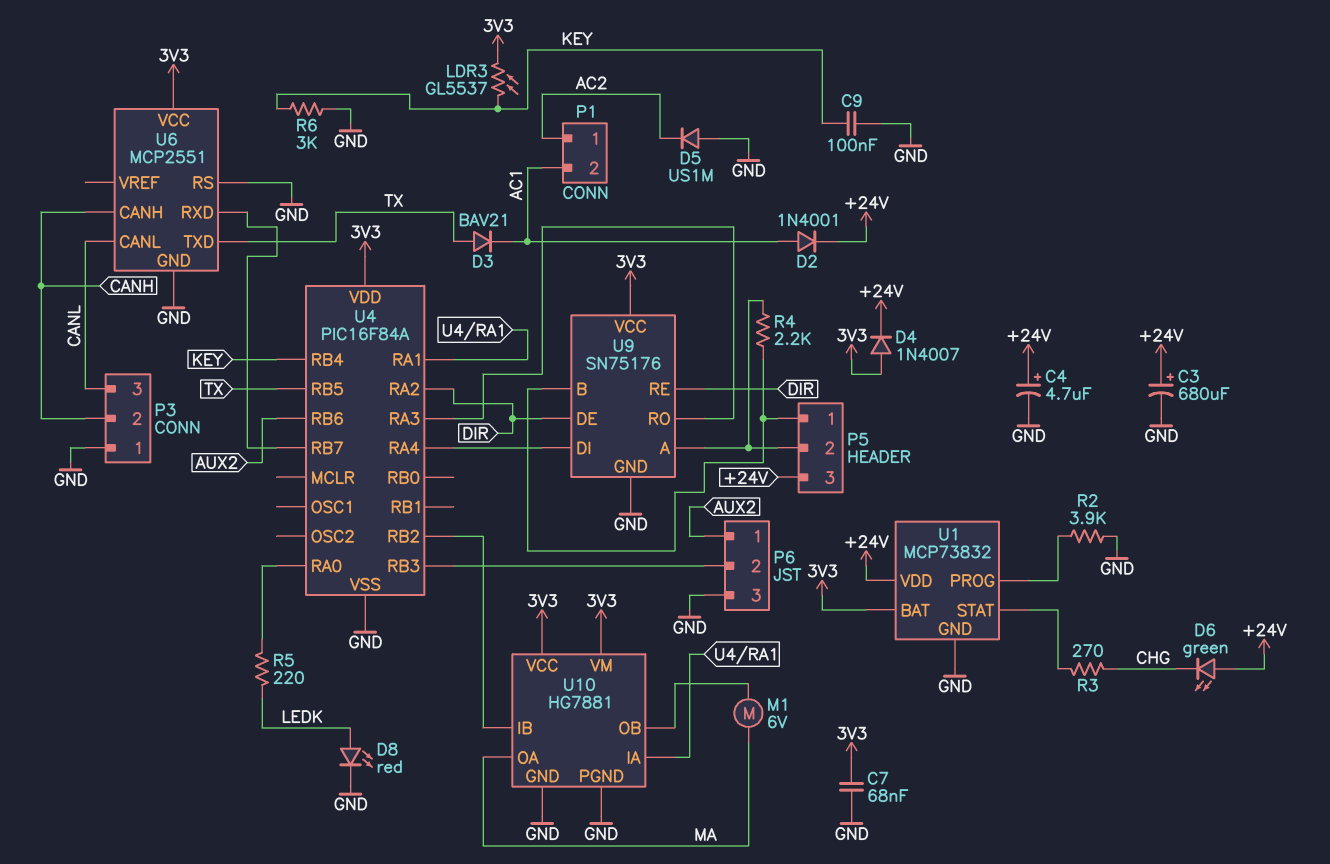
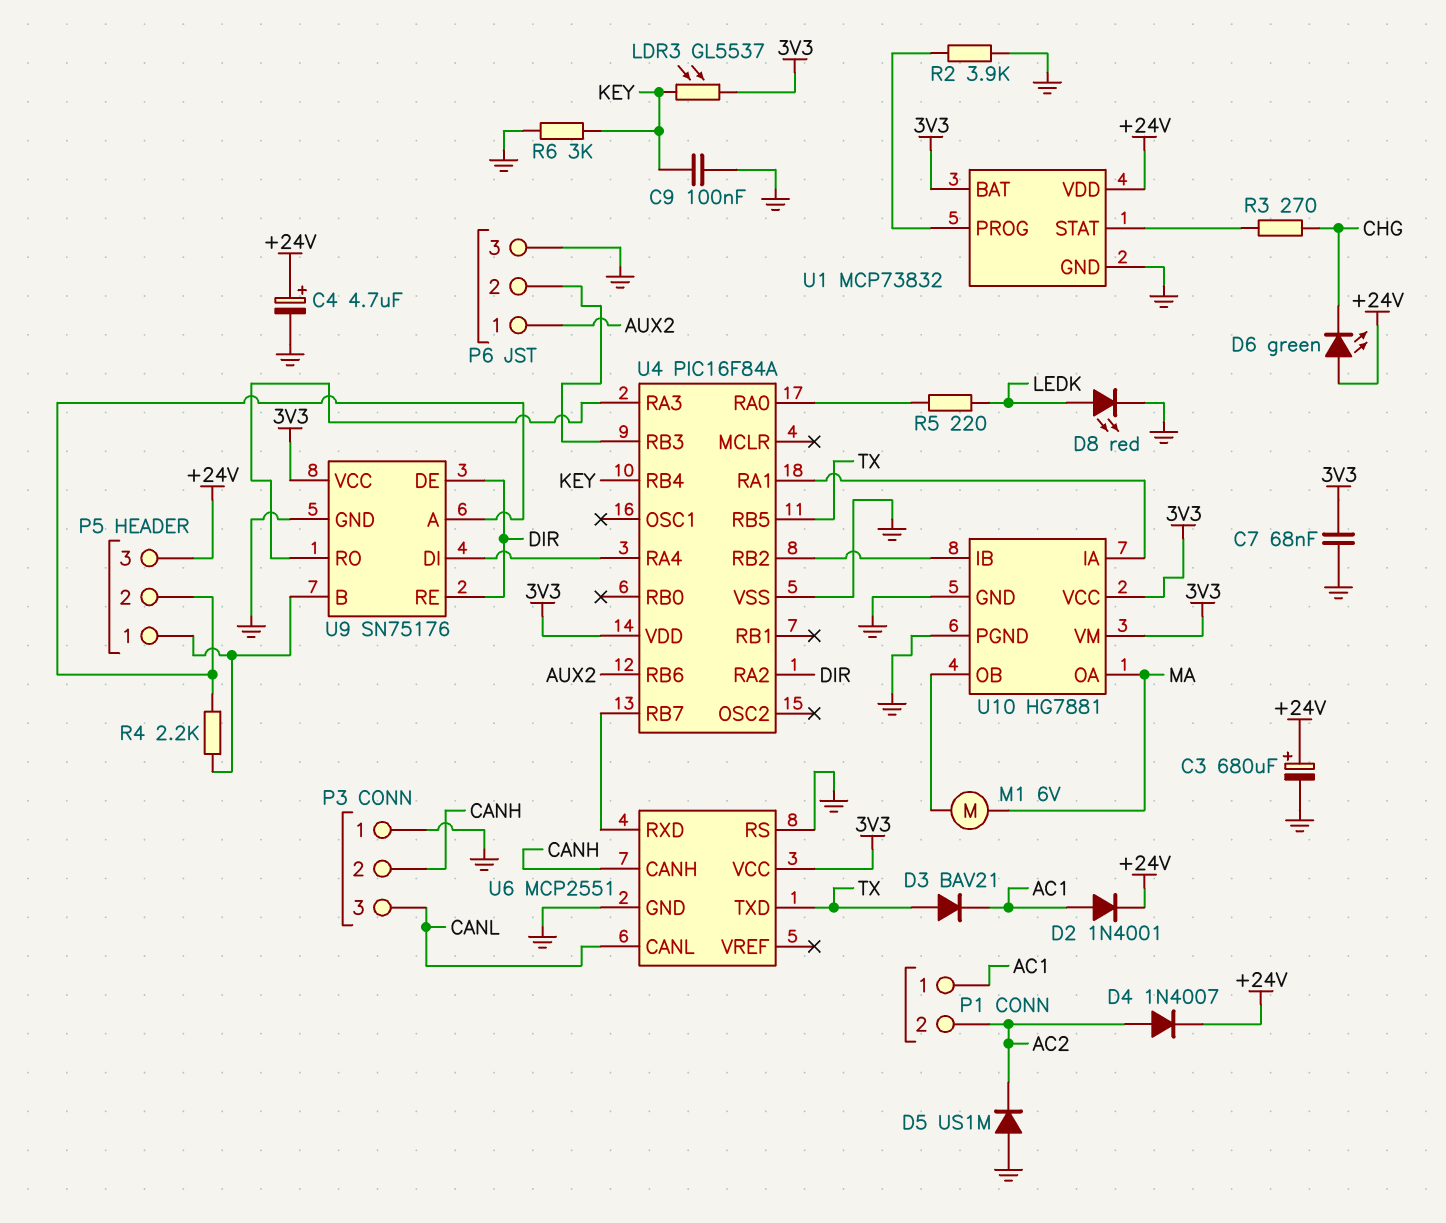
D4: diode 1N4007 (A 3V3, K +24V) -> diode 1N4007 (A AC2, K +24V)
P1 pin 1: AC2 -> AC1
P1 pin 2: AC1 -> AC2

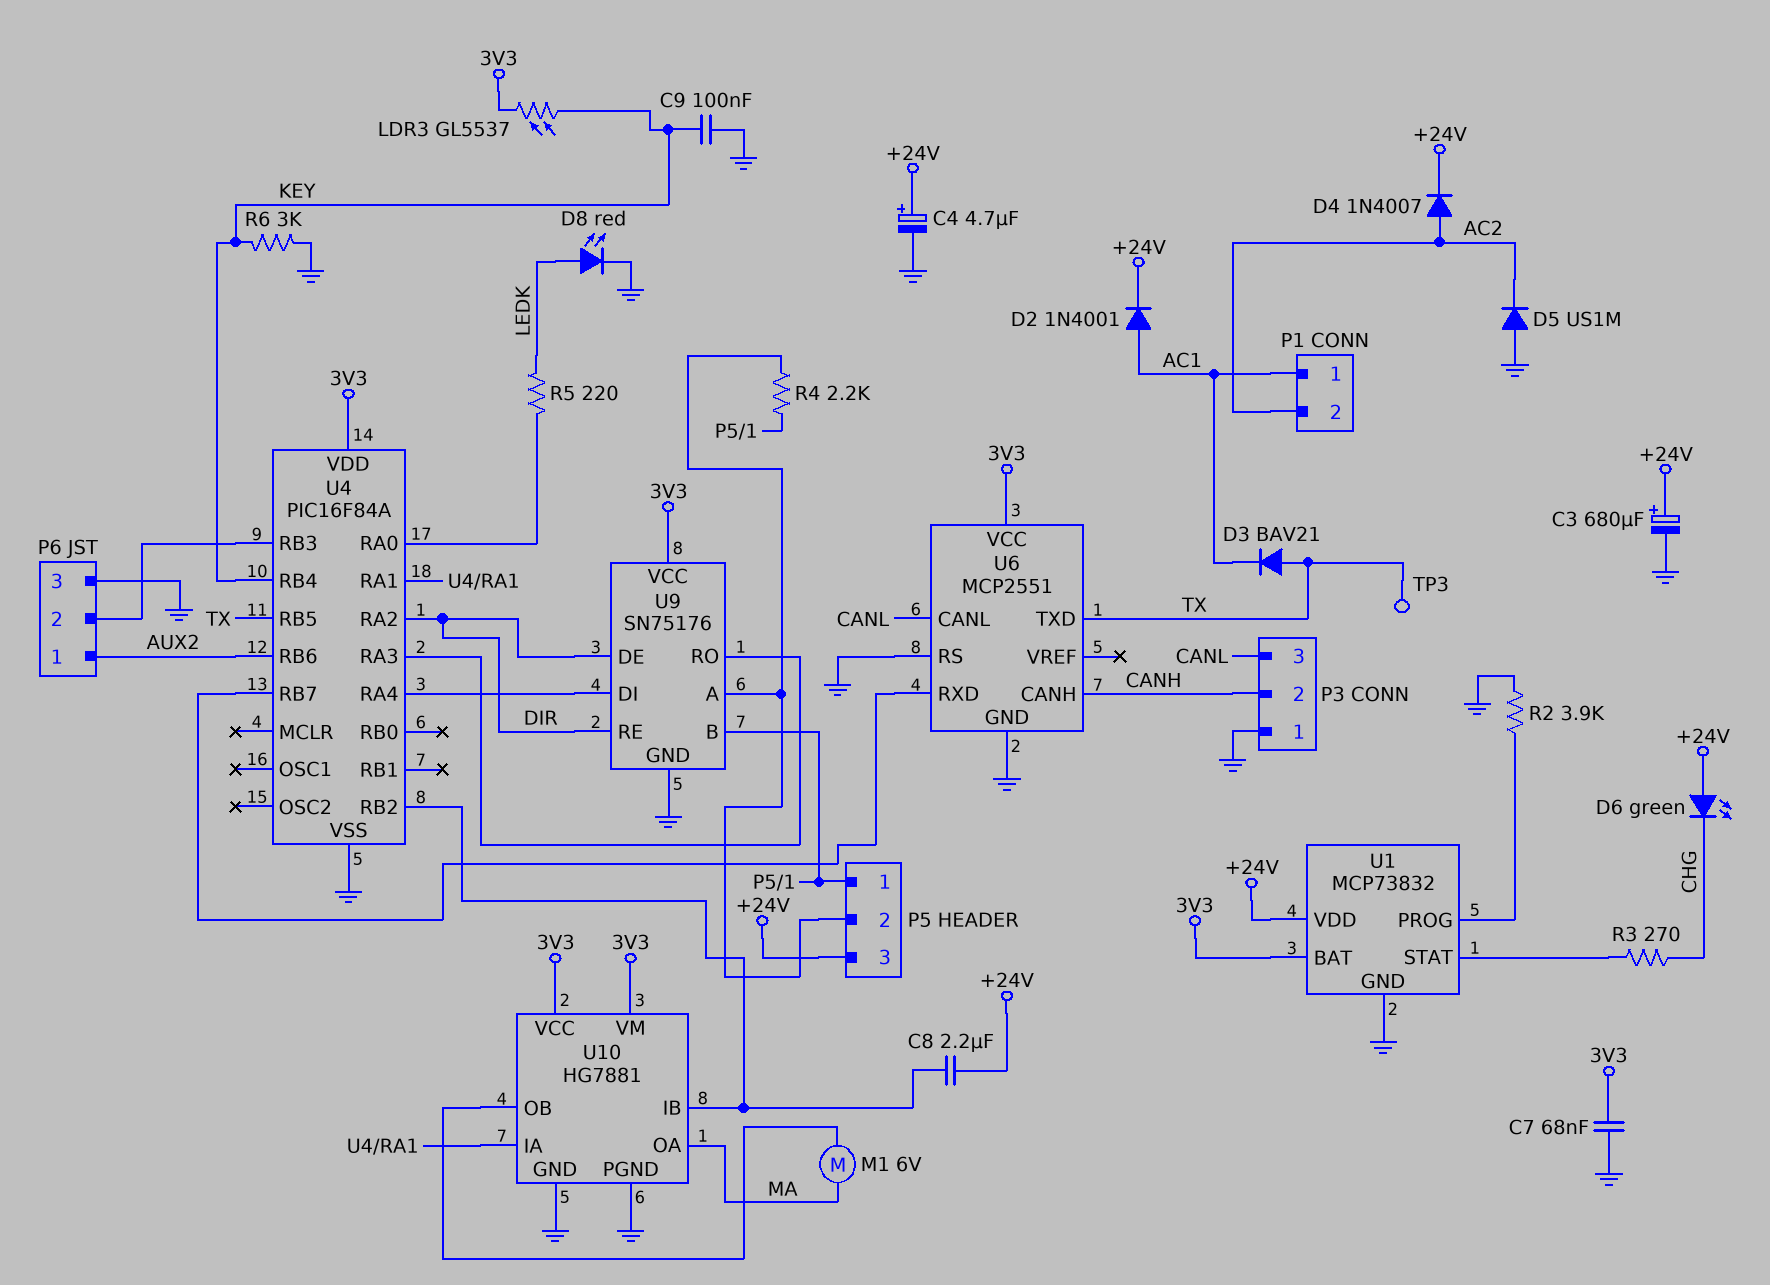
C8: none -> 2.2uF (+24V, U4/RB2)
TP3: none -> test point (TX)

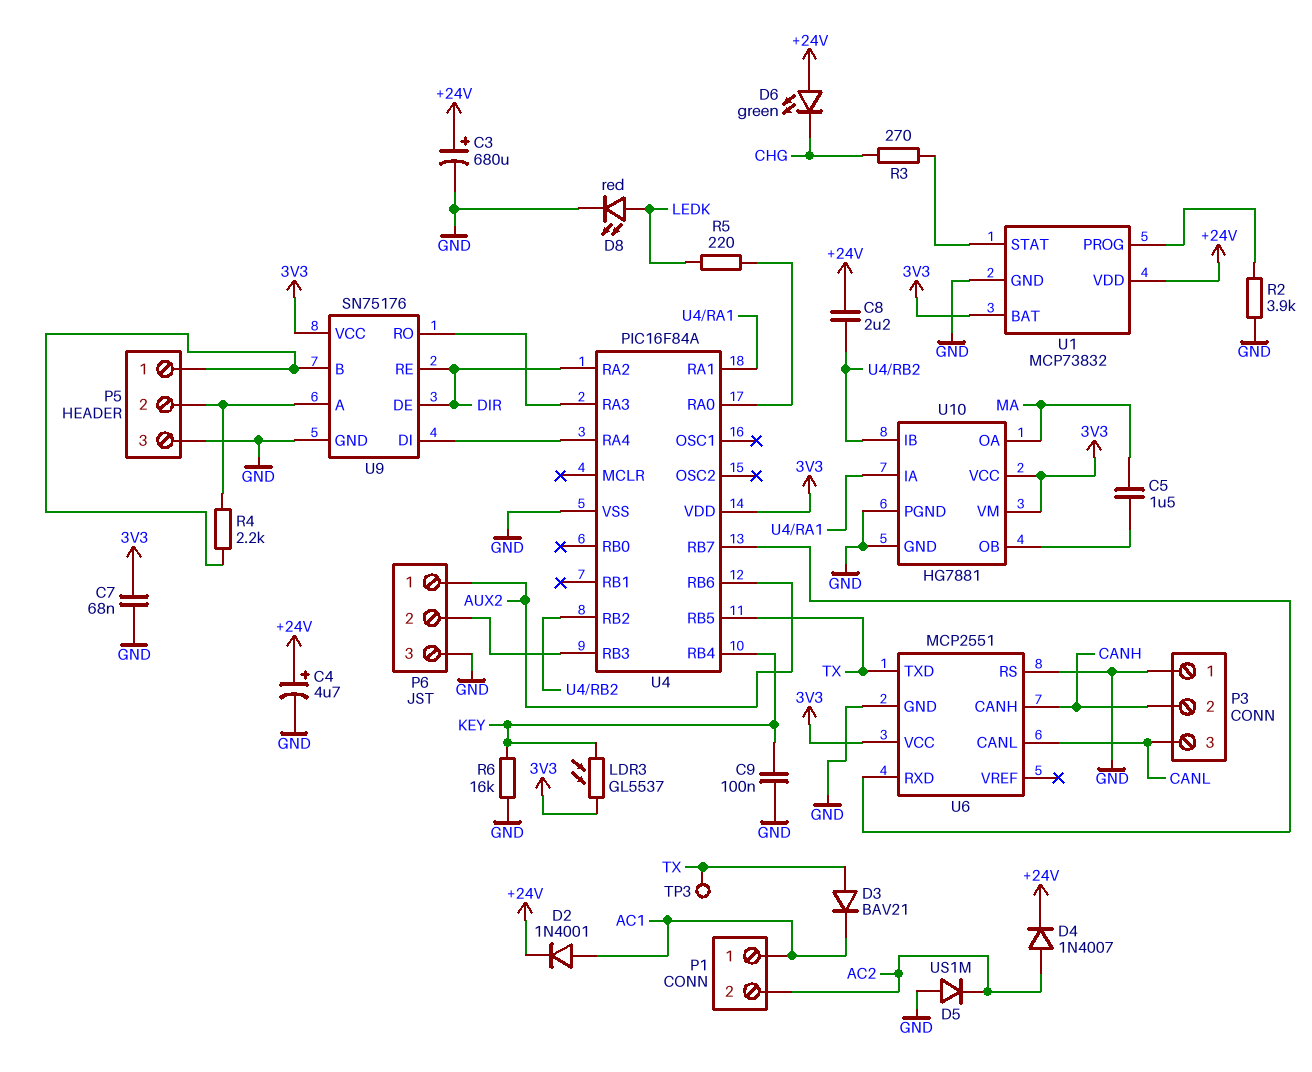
C5: none -> 1.5uF (MA, U10/OB)
M1: motor 6V (MA, U10/OB) -> none
P5 pin 3: +24V -> GND
R6: 3k (GND, KEY) -> 16k (GND, KEY)

